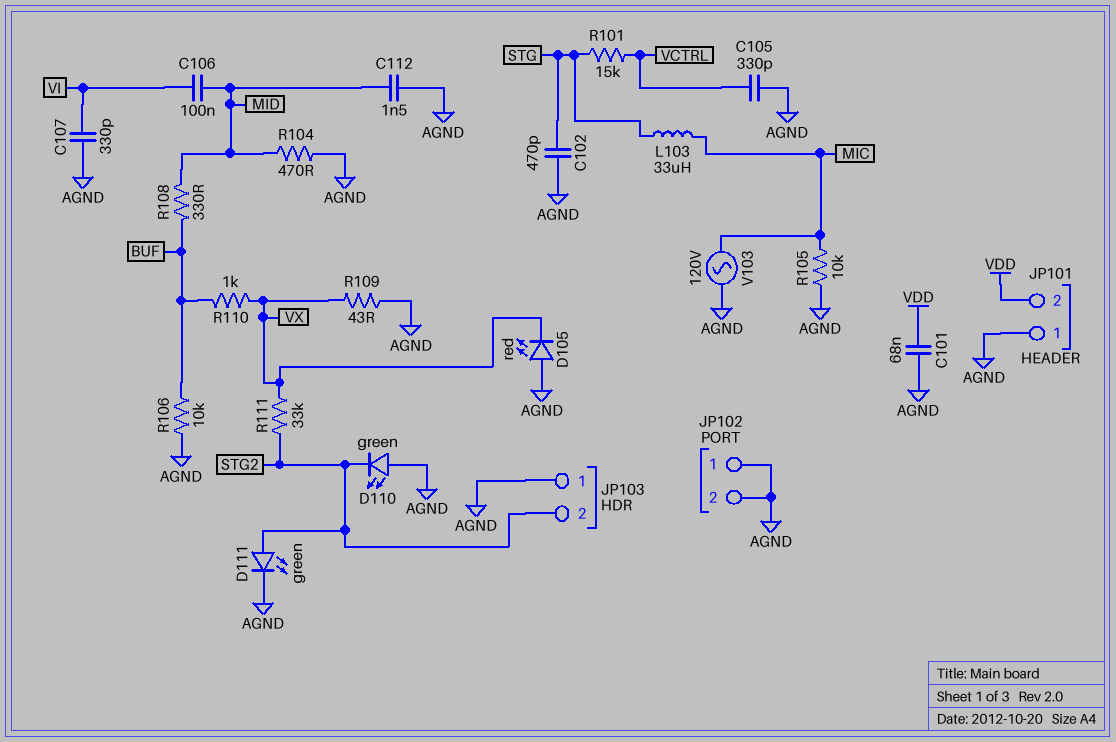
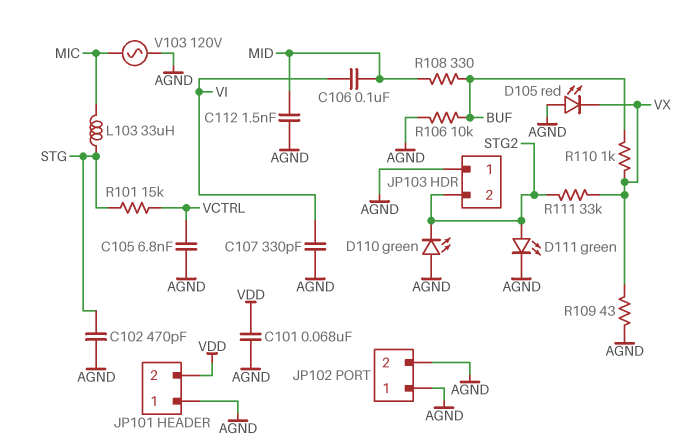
C105: 330pF (AGND, VCTRL) -> 6.8nF (AGND, VCTRL)
R104: 470 (AGND, MID) -> none
R105: 10k (AGND, MIC) -> none

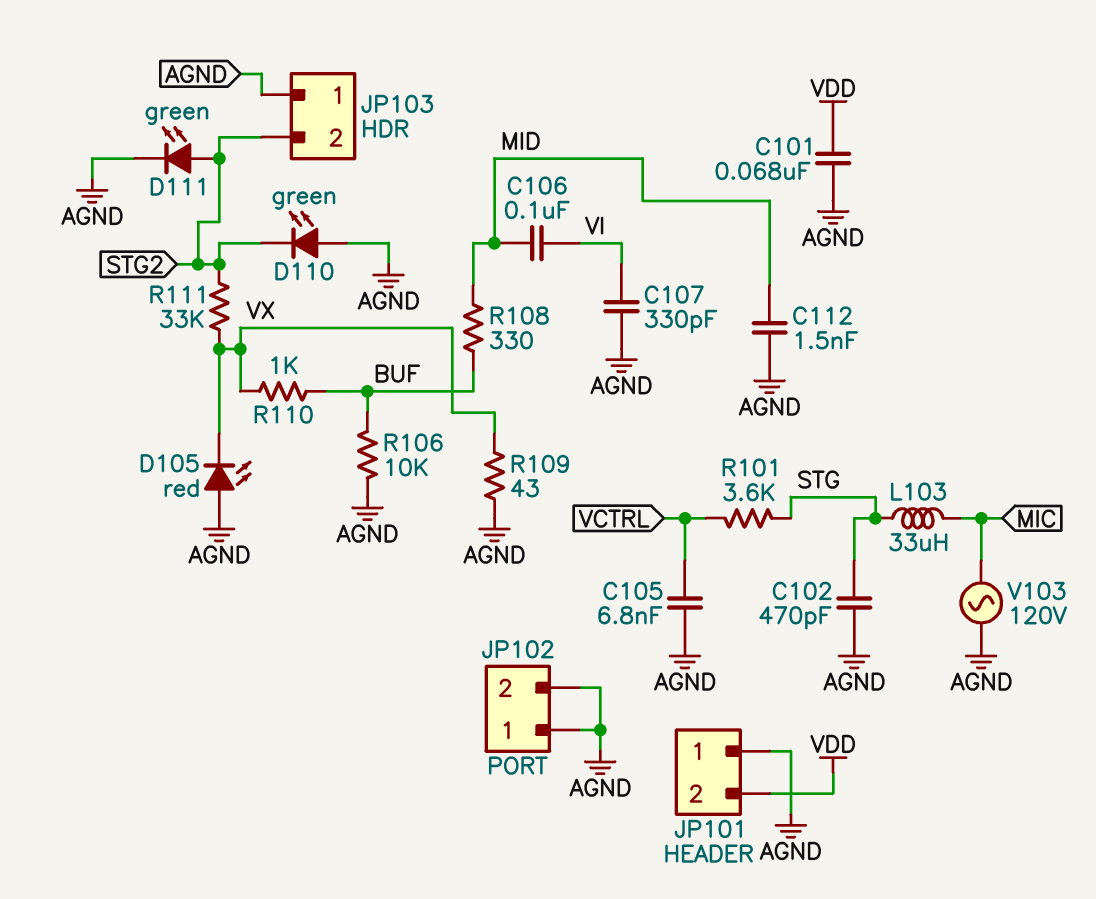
R101: 15k (STG, VCTRL) -> 3.6k (STG, VCTRL)

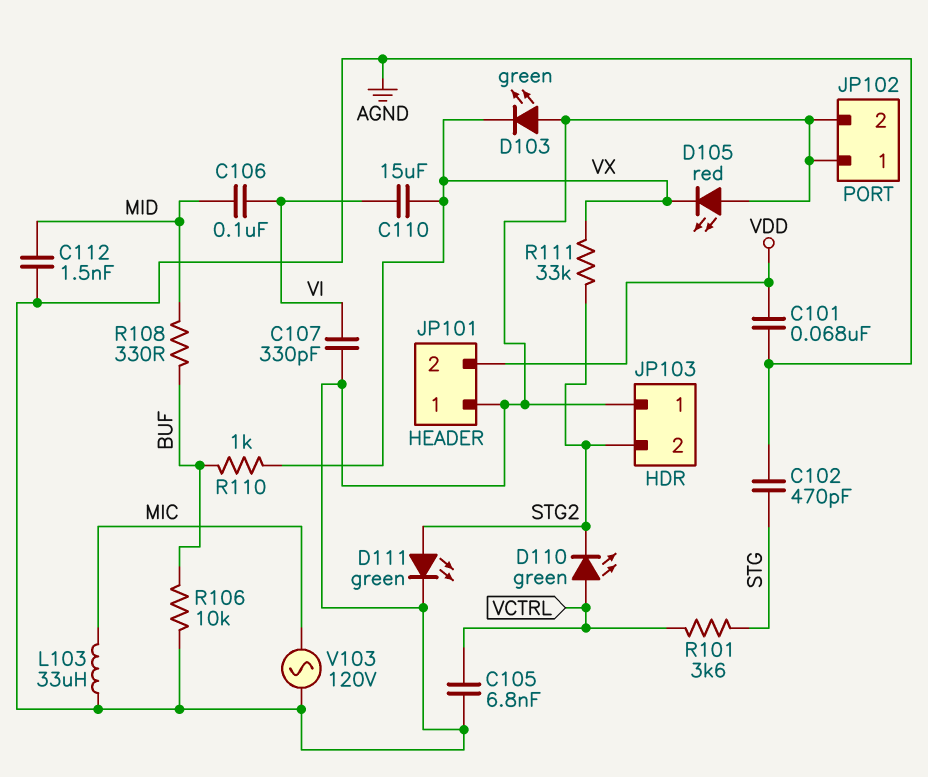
C110: none -> 15uF (VI, VX)
D103: none -> LED green (A AGND, K VX)
D110: LED green (A AGND, K STG2) -> LED green (A VCTRL, K STG2)
L103: 33uH (MIC, STG) -> 33uH (AGND, MIC)
R109: 43 (AGND, VX) -> none

